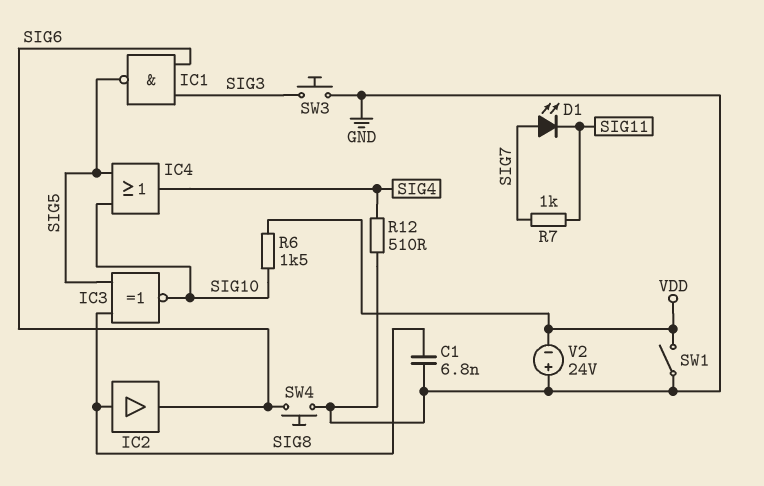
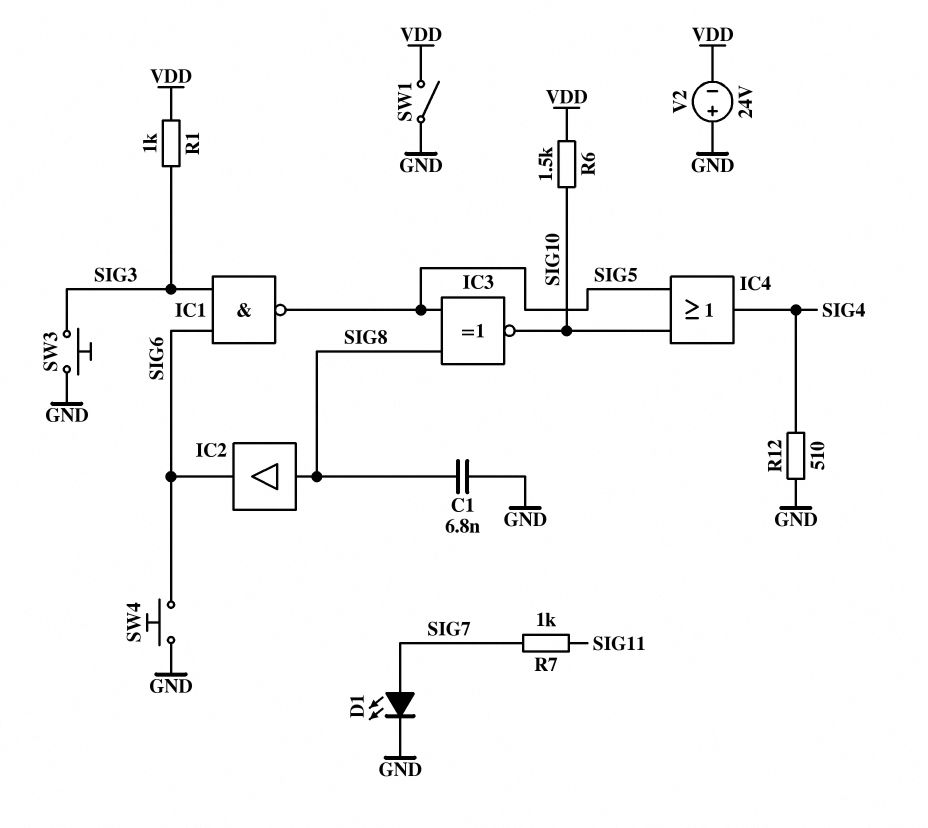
D1: LED (A SIG7, K SIG11) -> LED (A SIG7, K GND)
R1: none -> 1k (SIG3, VDD)

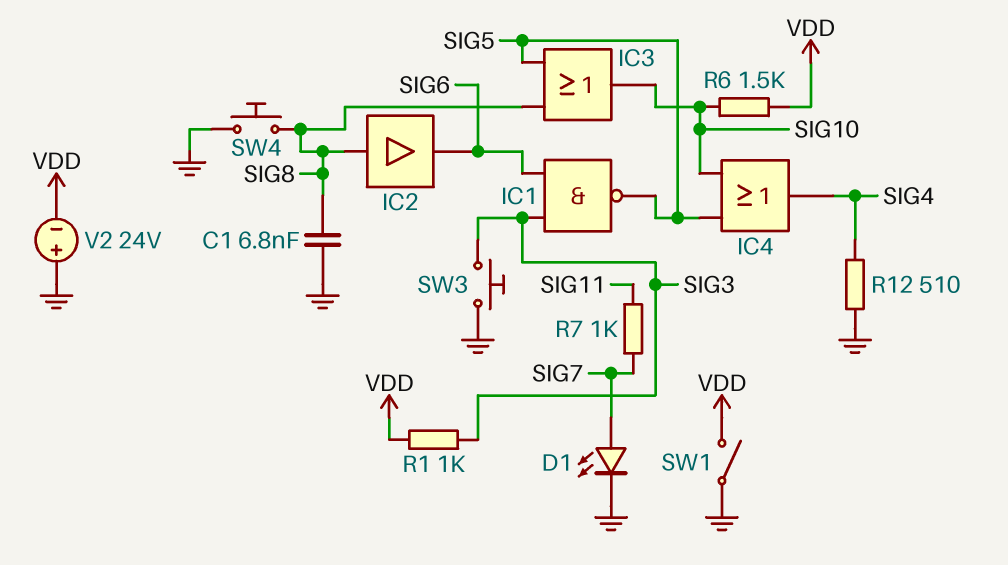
IC3: XNOR (in SIG5, in SIG8, out SIG10) -> OR (in SIG5, in SIG8, out SIG10)
SW4: button (GND, SIG6) -> button (GND, SIG8)

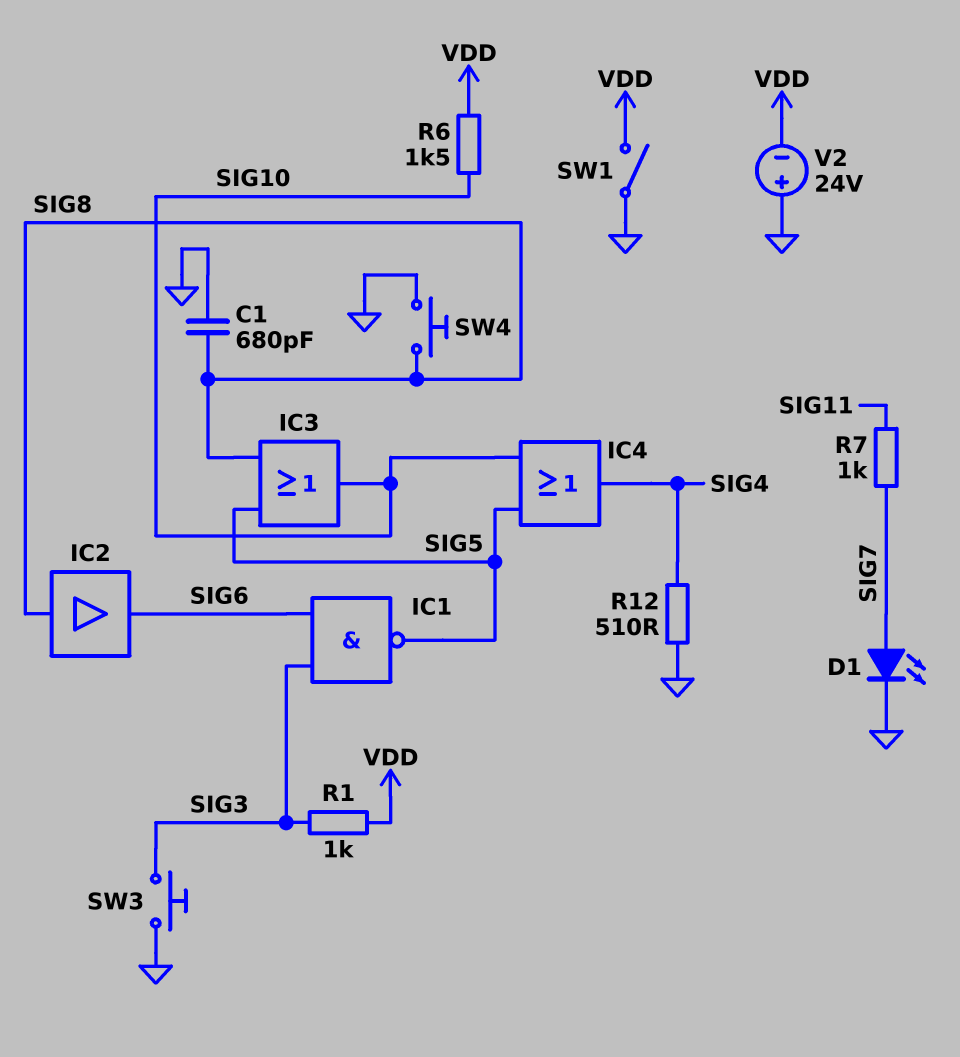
C1: 6.8nF (GND, SIG8) -> 680pF (GND, SIG8)

